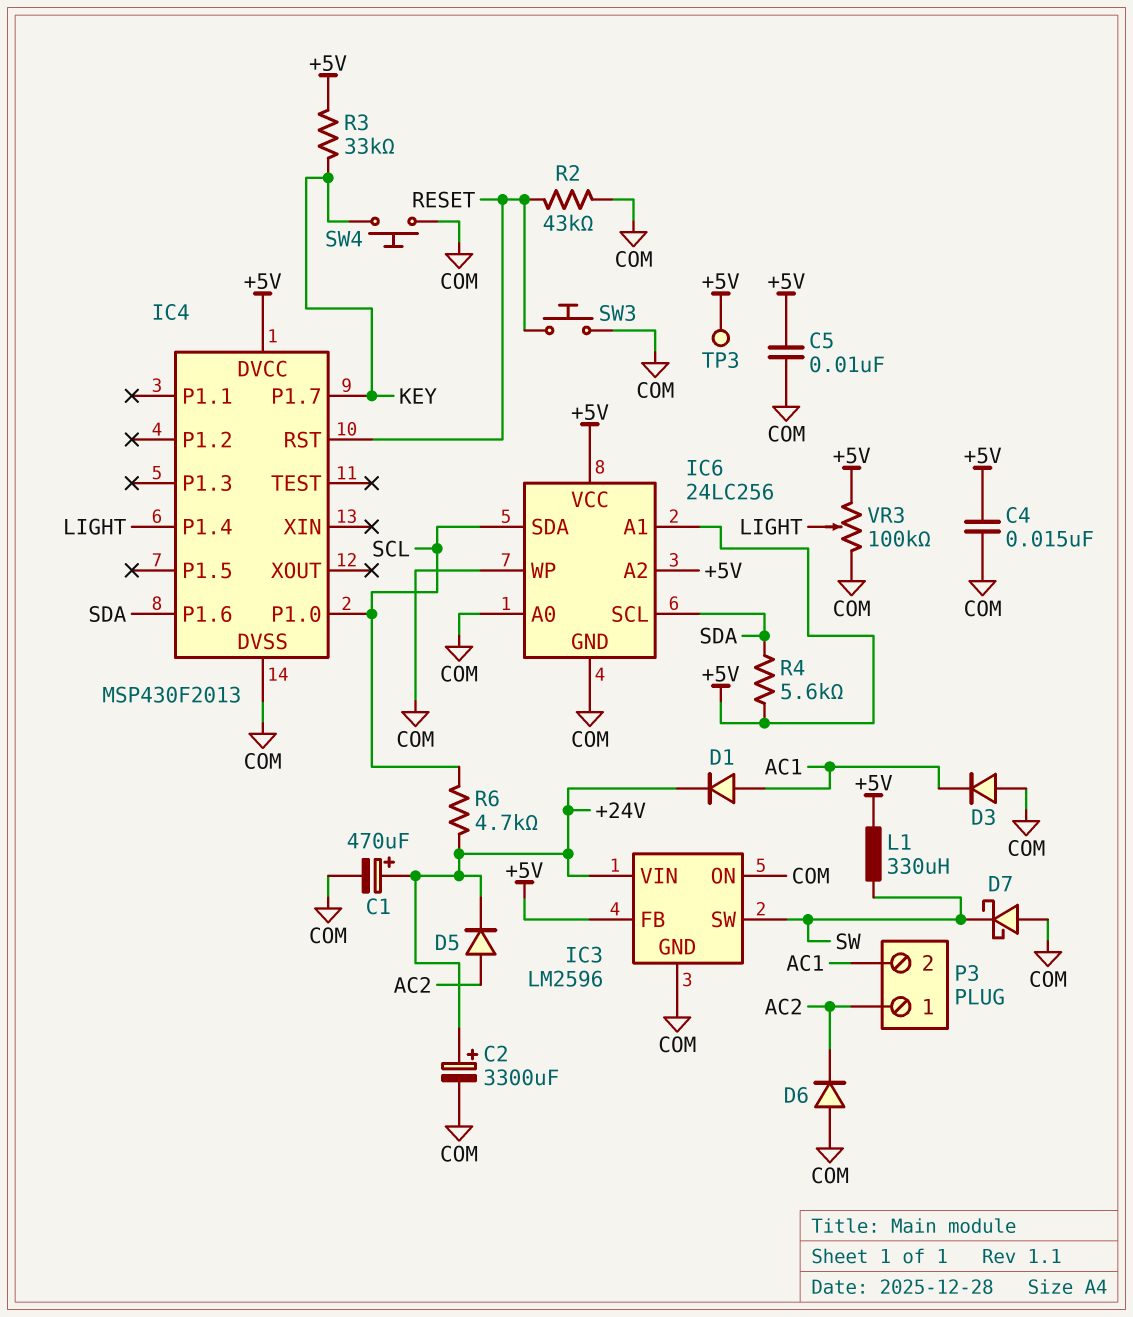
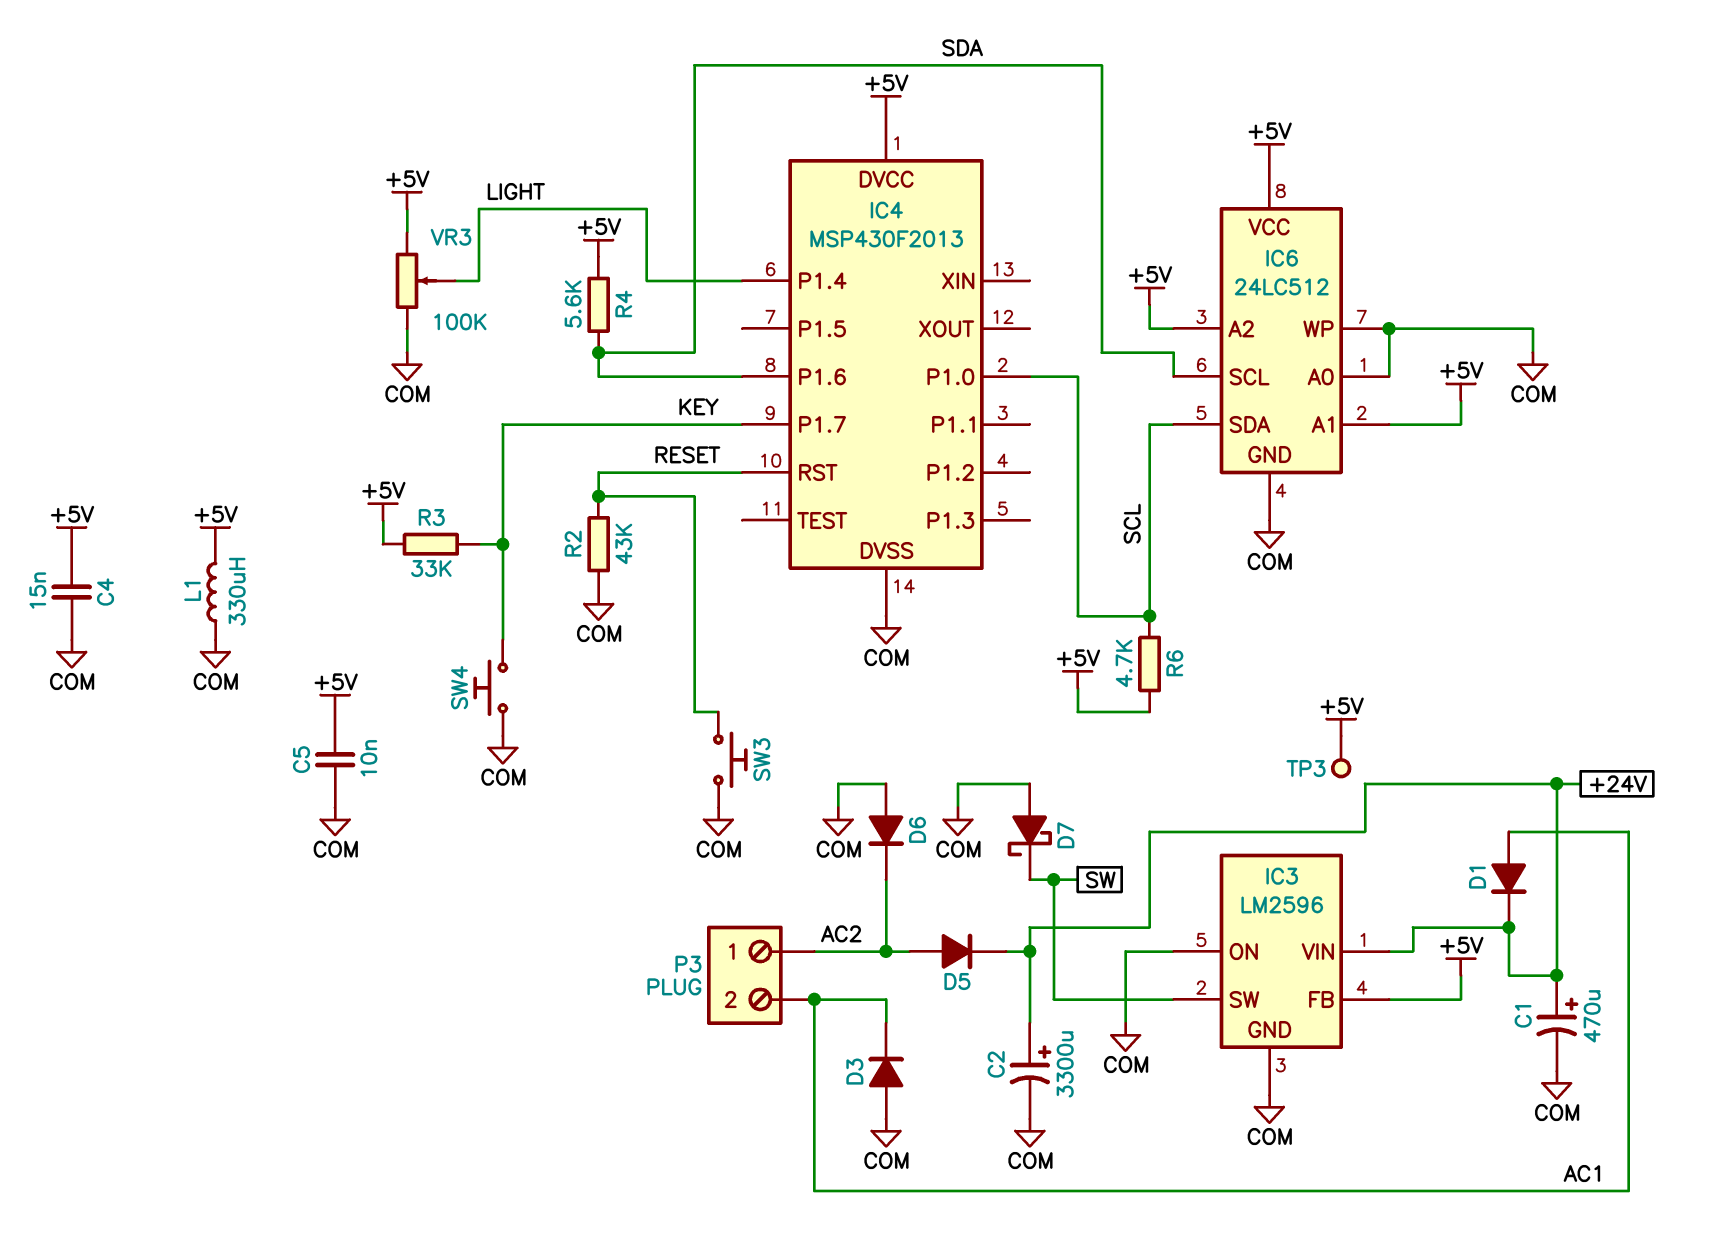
IC6: 24LC256 -> 24LC512
L1: 330uH (+5V, SW) -> 330uH (+5V, COM)
R6: 4.7k (+24V, SCL) -> 4.7k (+5V, SCL)

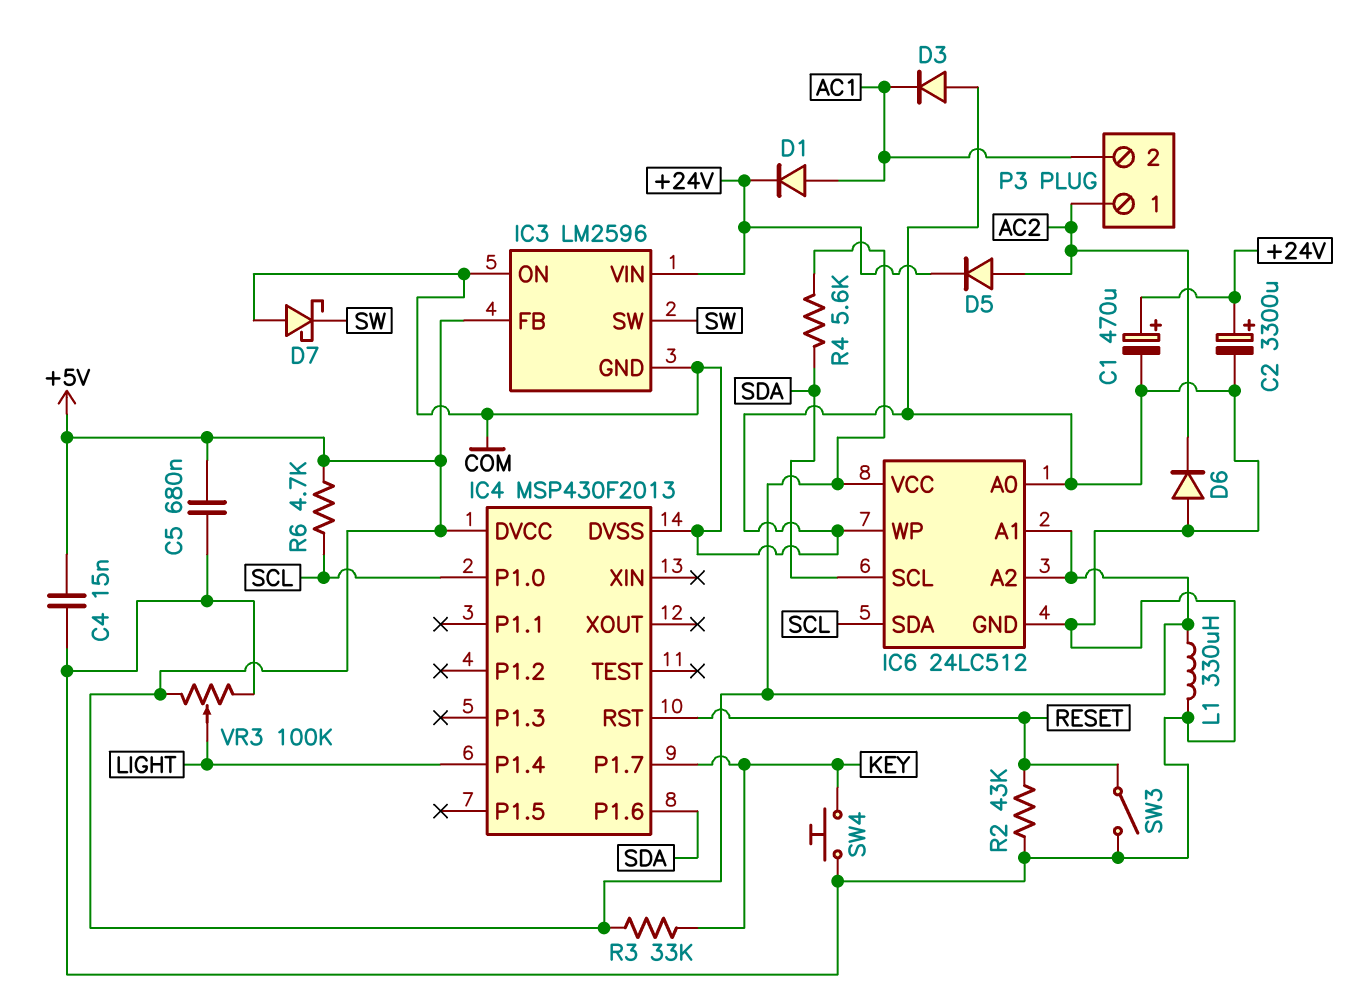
C5: 10nF (+5V, COM) -> 680nF (+5V, COM)
SW3: button (COM, RESET) -> switch (COM, RESET)
TP3: test point (+5V) -> none

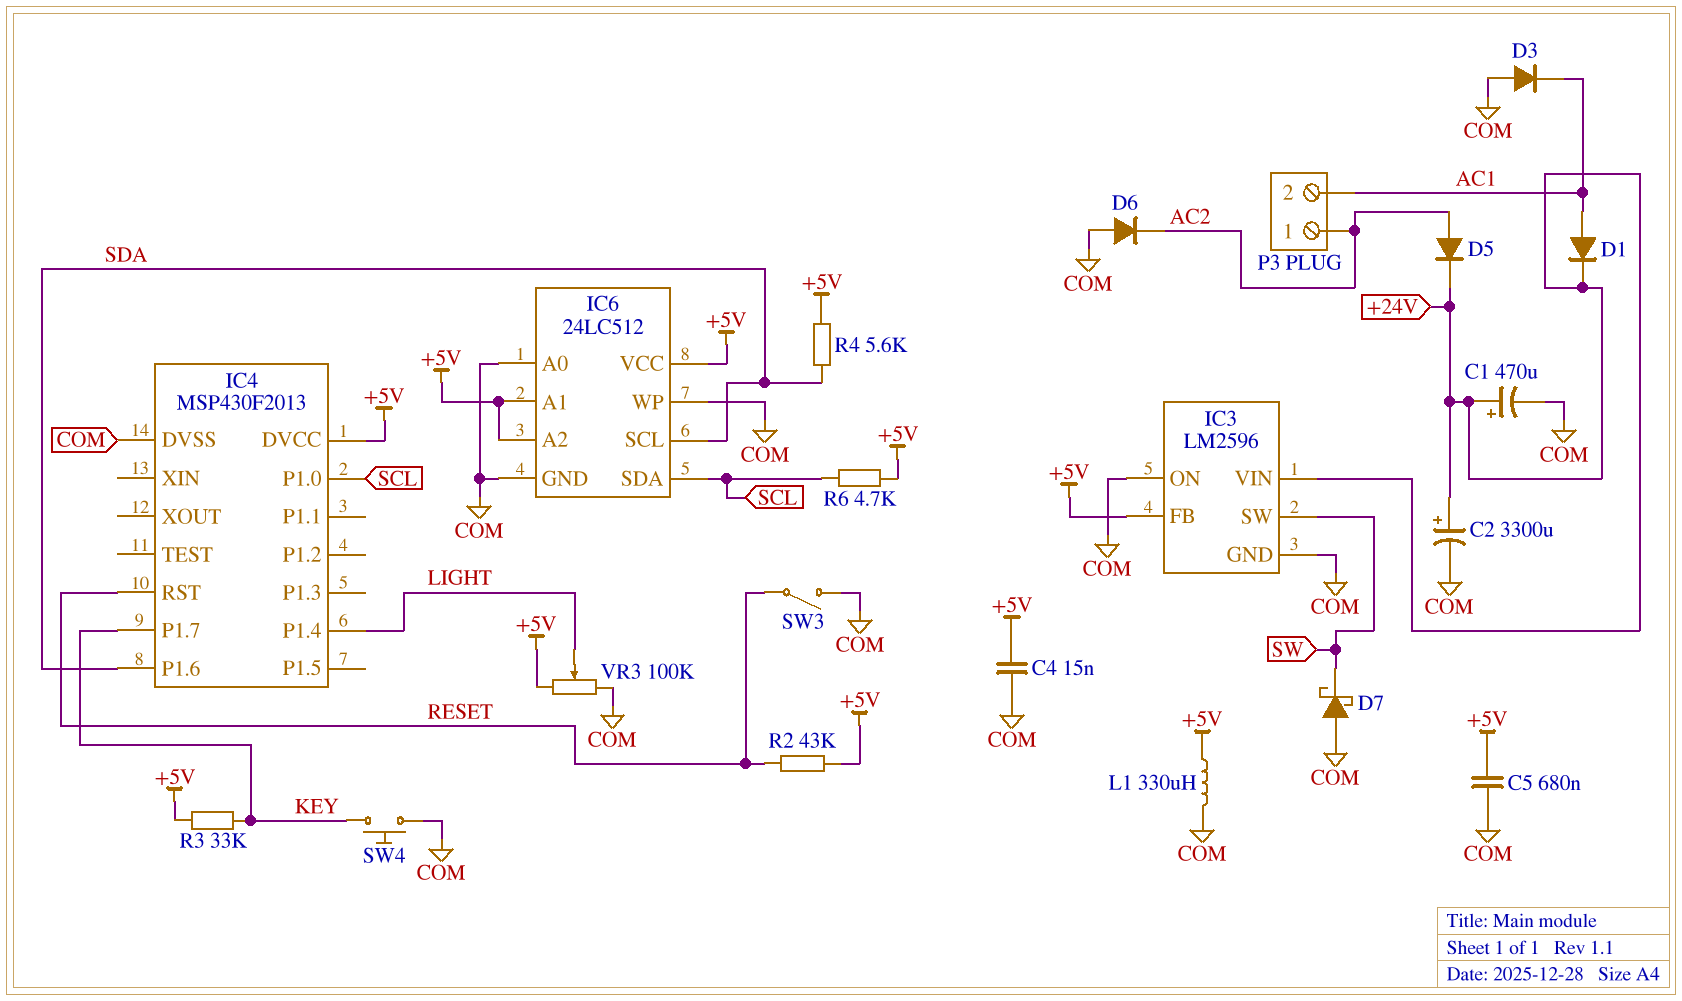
R2: 43k (COM, RESET) -> 43k (+5V, RESET)

